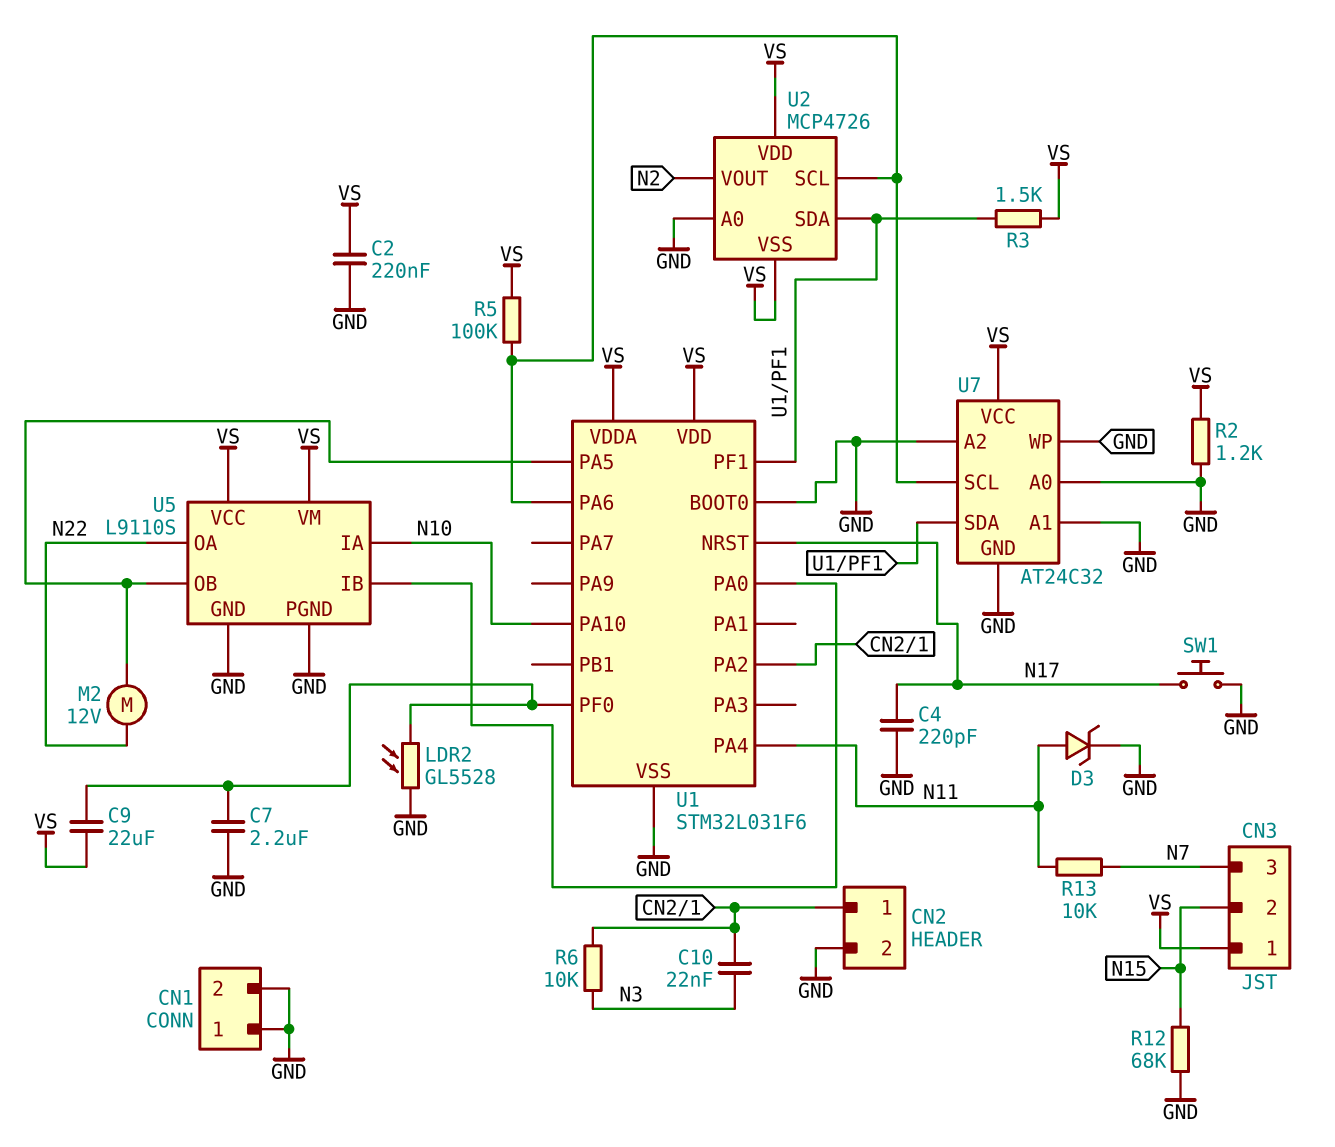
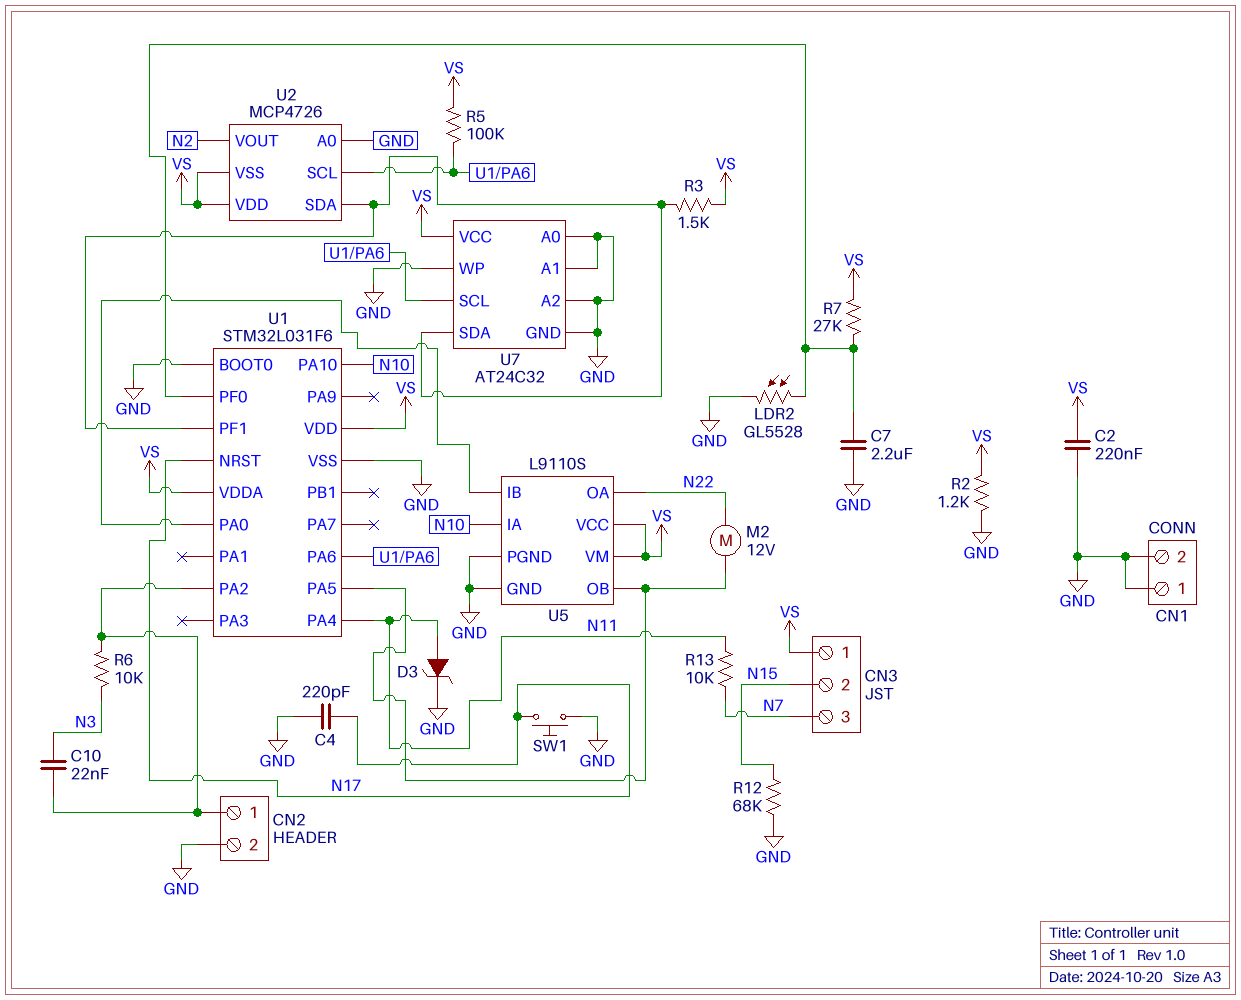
C9: 22uF (U1/PF0, VS) -> none
R7: none -> 27k (U1/PF0, VS)

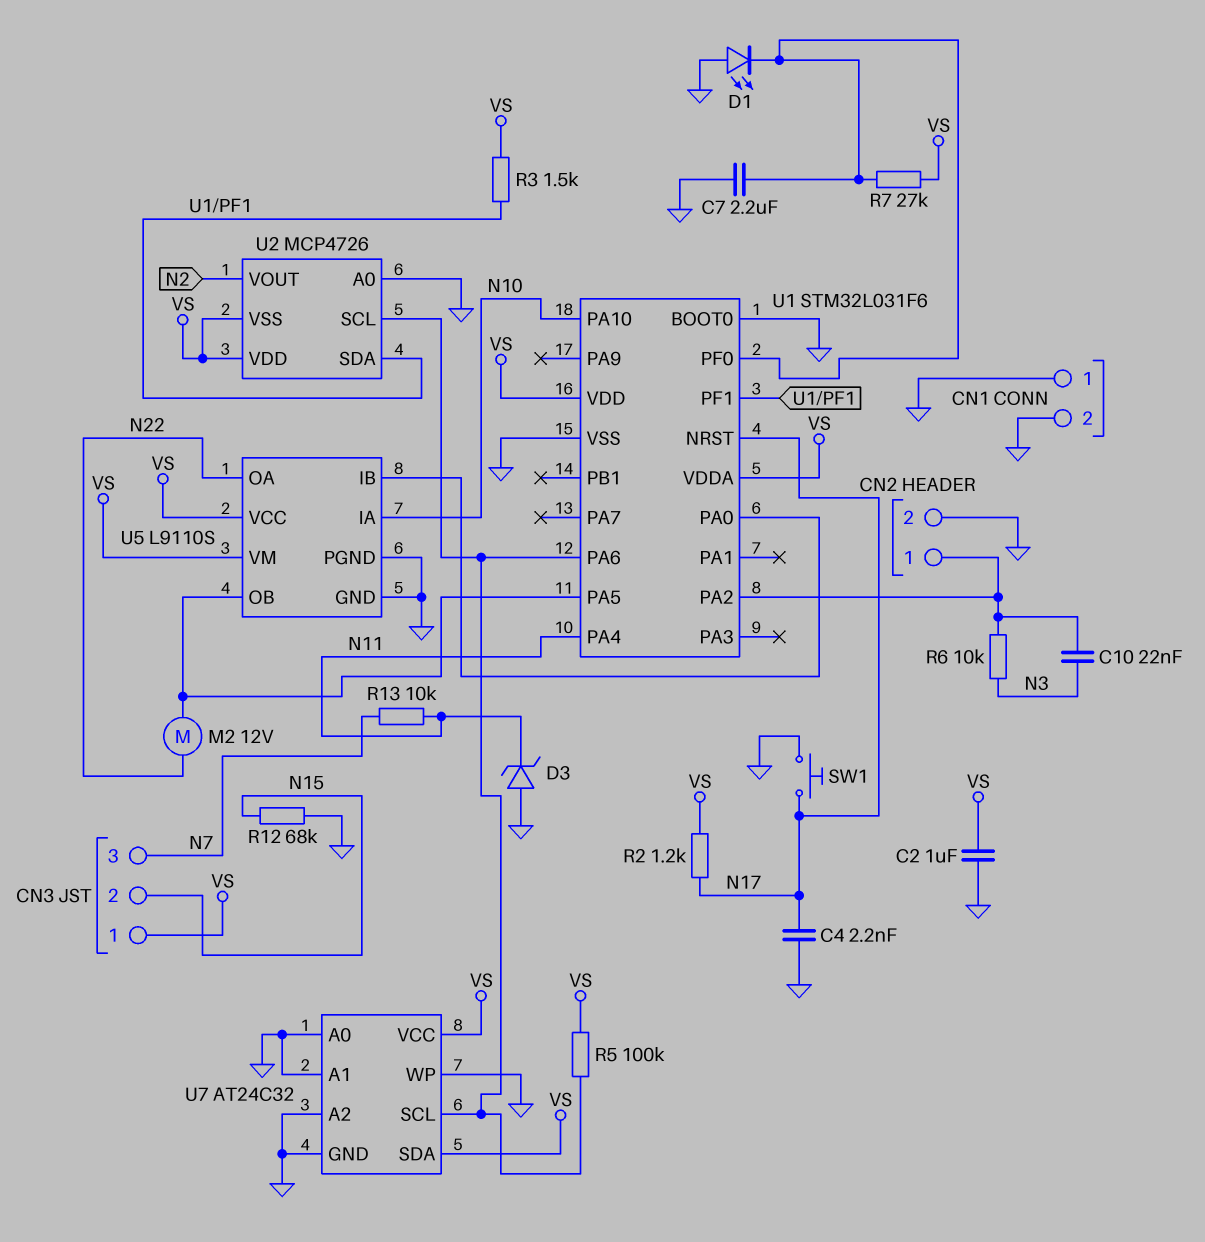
C2: 220nF (GND, VS) -> 1uF (GND, VS)
C4: 220pF (GND, N17) -> 2.2nF (GND, N17)
D1: none -> LED (A GND, K U1/PF0)
D3: zener (A N11, K GND) -> zener (A GND, K N11)
LDR2: GL5528 (GND, U1/PF0) -> none
R2: 1.2k (GND, VS) -> 1.2k (N17, VS)
U7 pin SDA: U1/PF1 -> VS

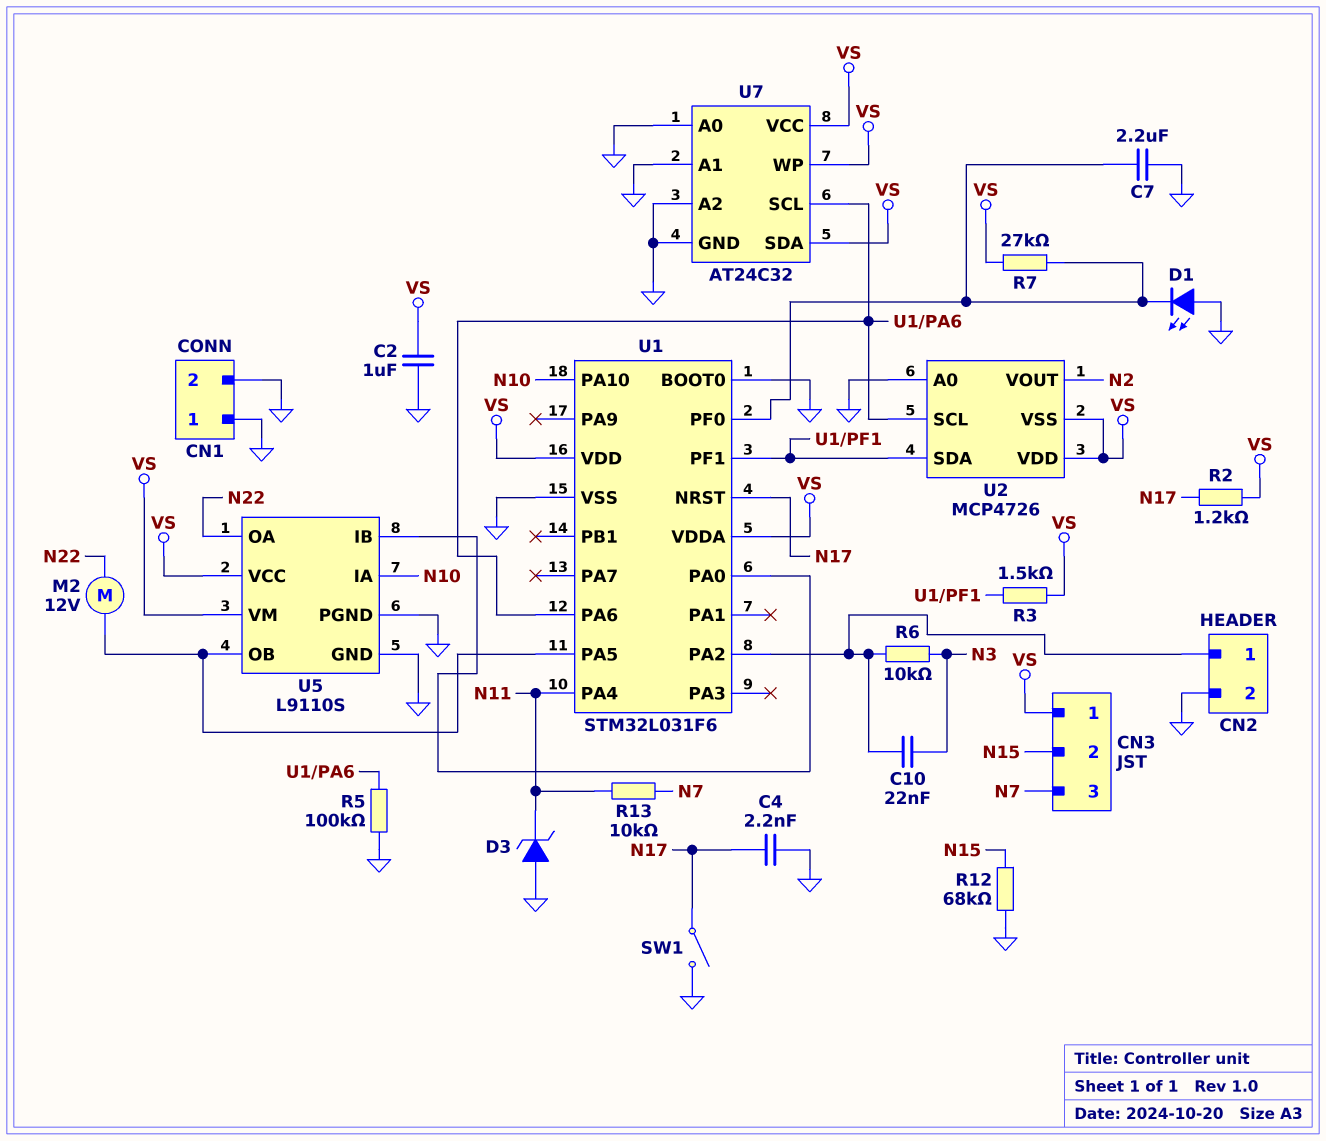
R5: 100k (U1/PA6, VS) -> 100k (GND, U1/PA6)
SW1: button (GND, N17) -> switch (GND, N17)
U7 pin WP: GND -> VS

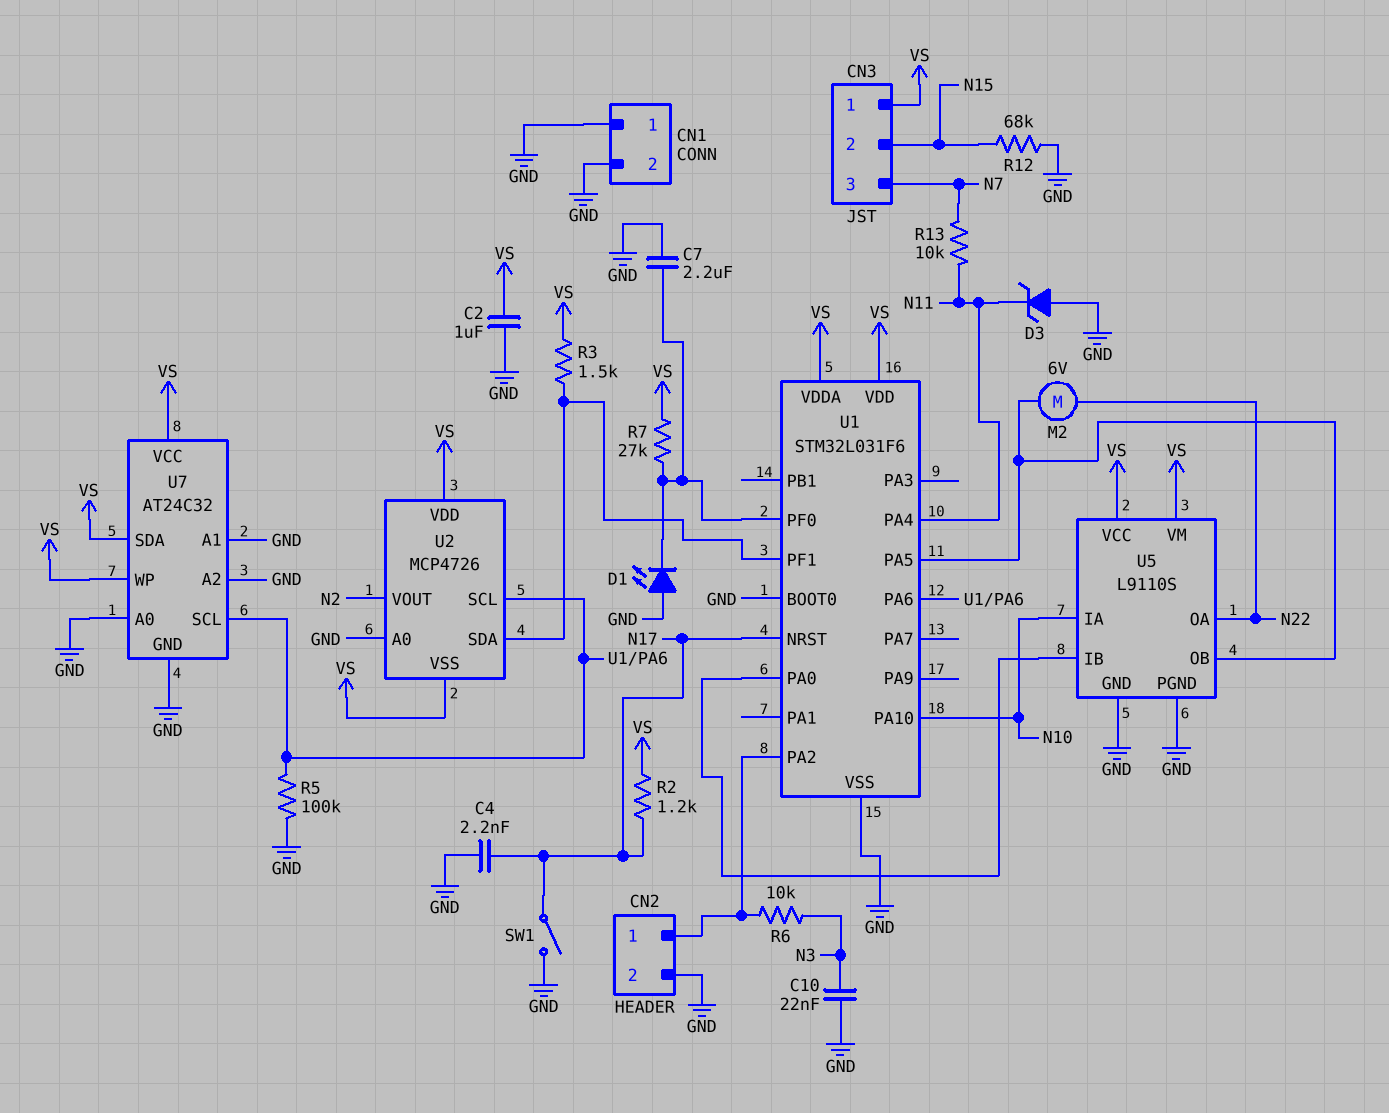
C10: 22nF (CN2/1, N3) -> 22nF (GND, N3)
M2: motor 12V (N22, U1/PA5) -> motor 6V (N22, U1/PA5)

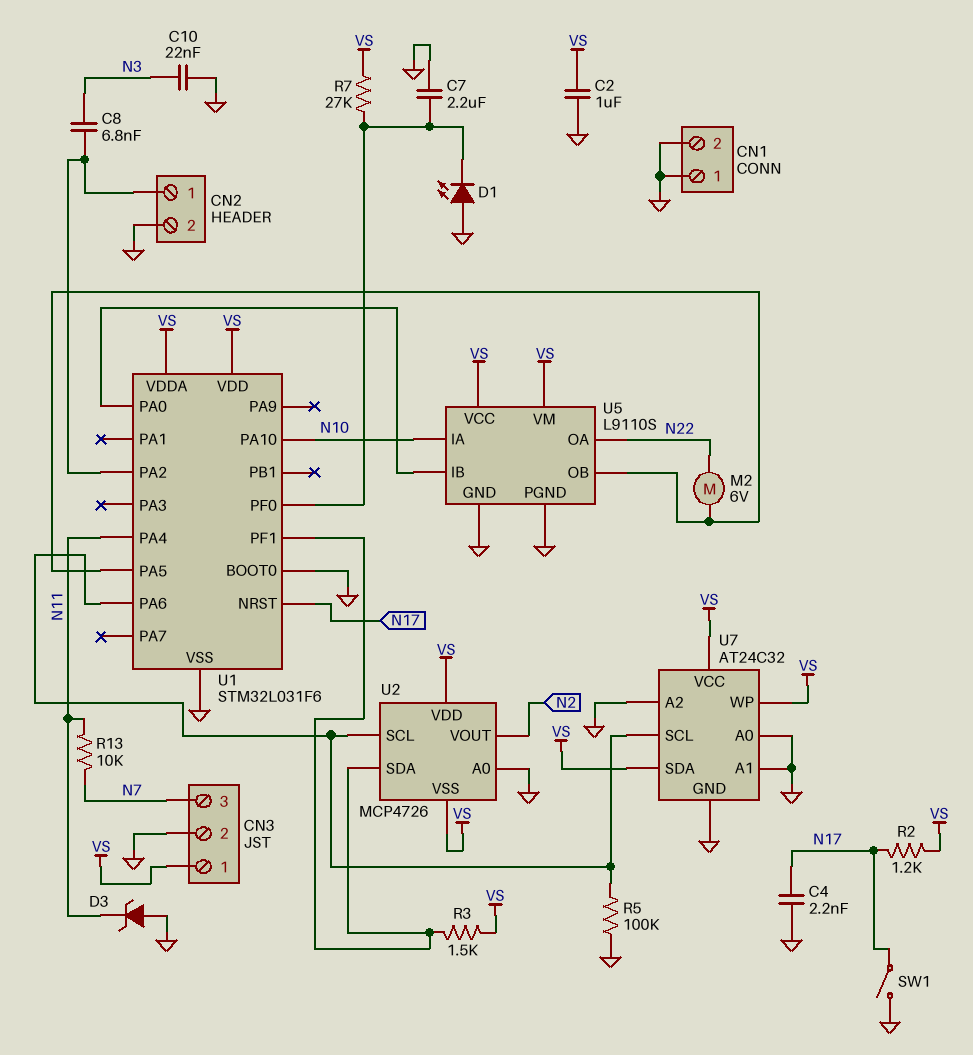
C8: none -> 6.8nF (CN2/1, N3)
CN3 pin 2: N15 -> GND
R6: 10k (CN2/1, N3) -> none
R12: 68k (GND, N15) -> none

